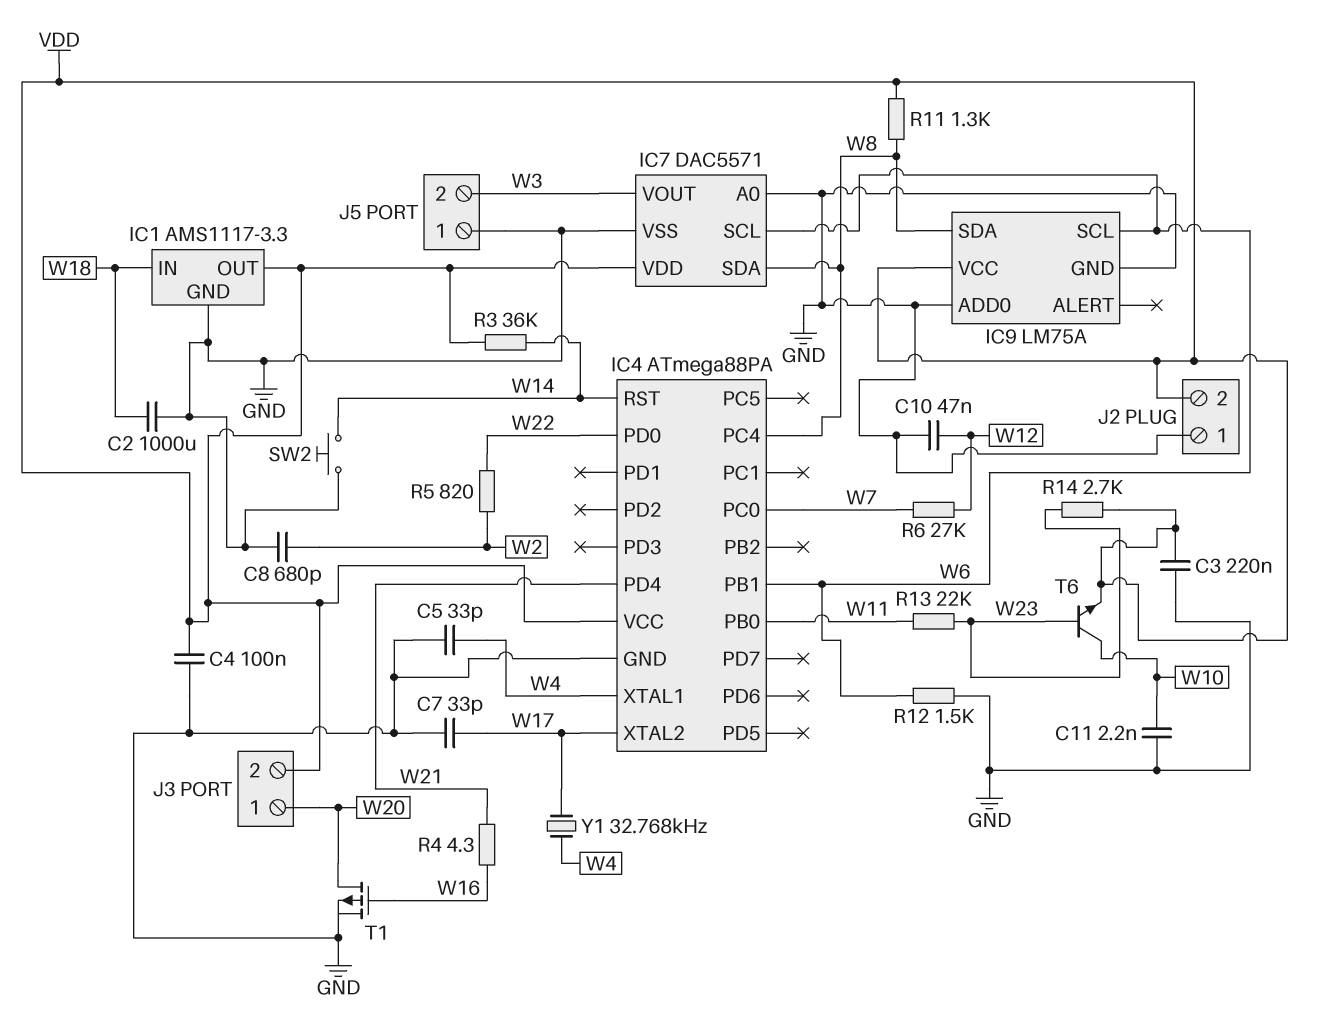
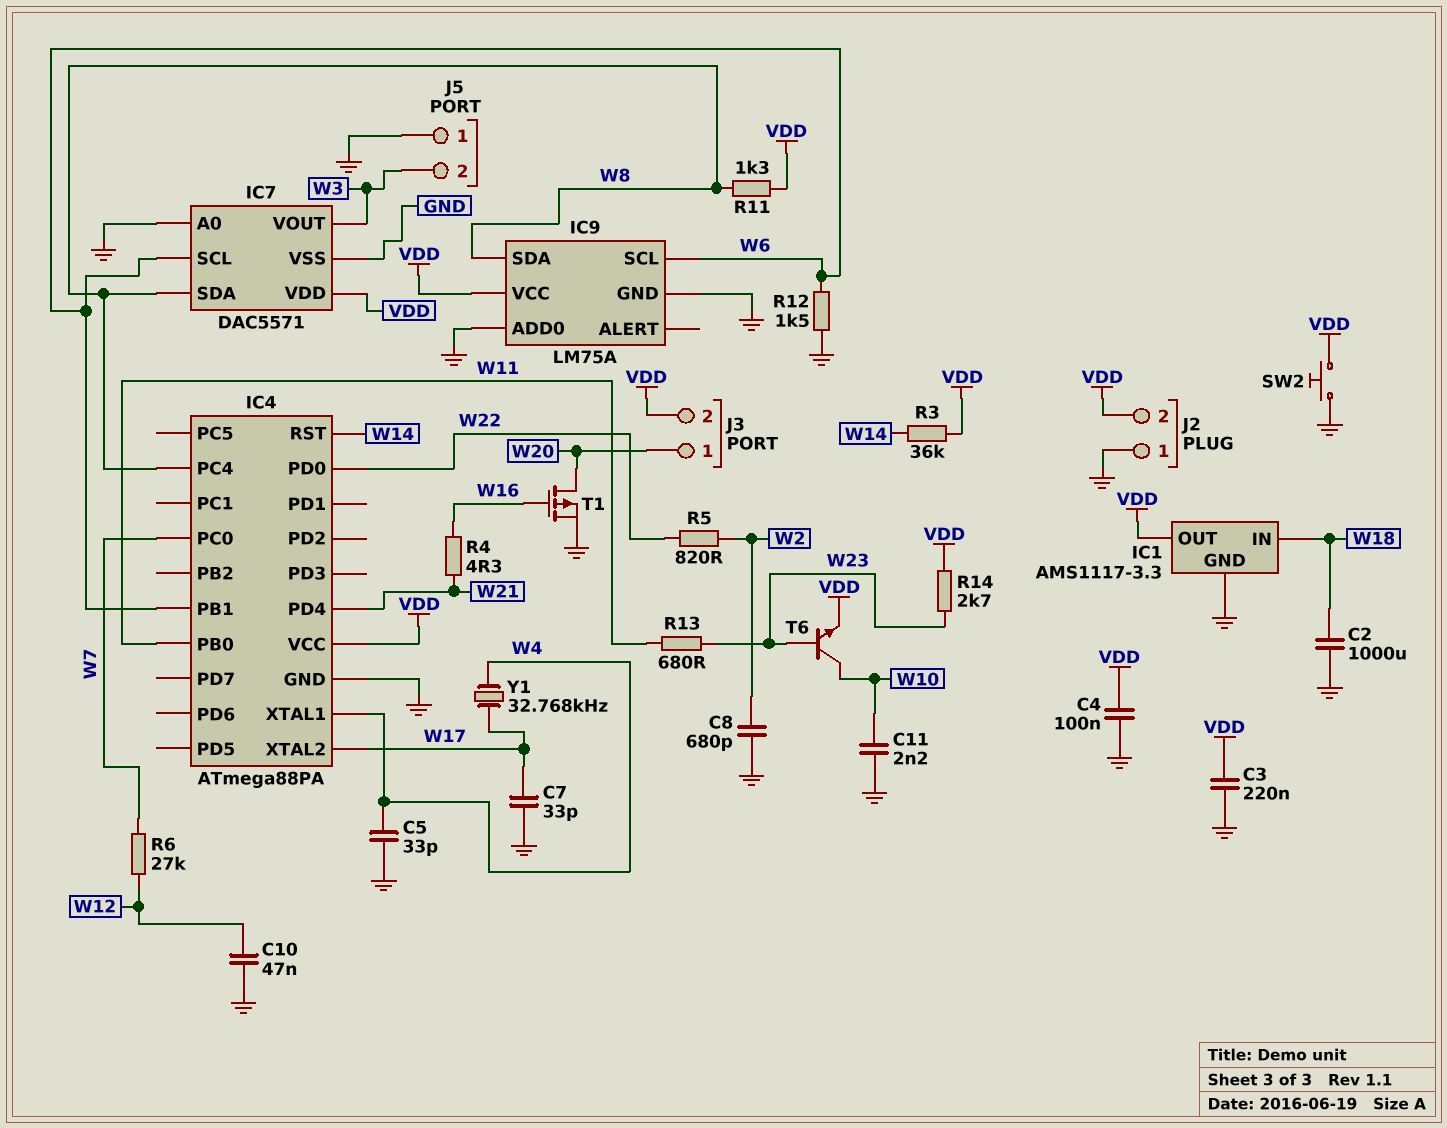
R13: 22k (W11, W23) -> 680 (W11, W23)
SW2: button (GND, W14) -> button (GND, VDD)

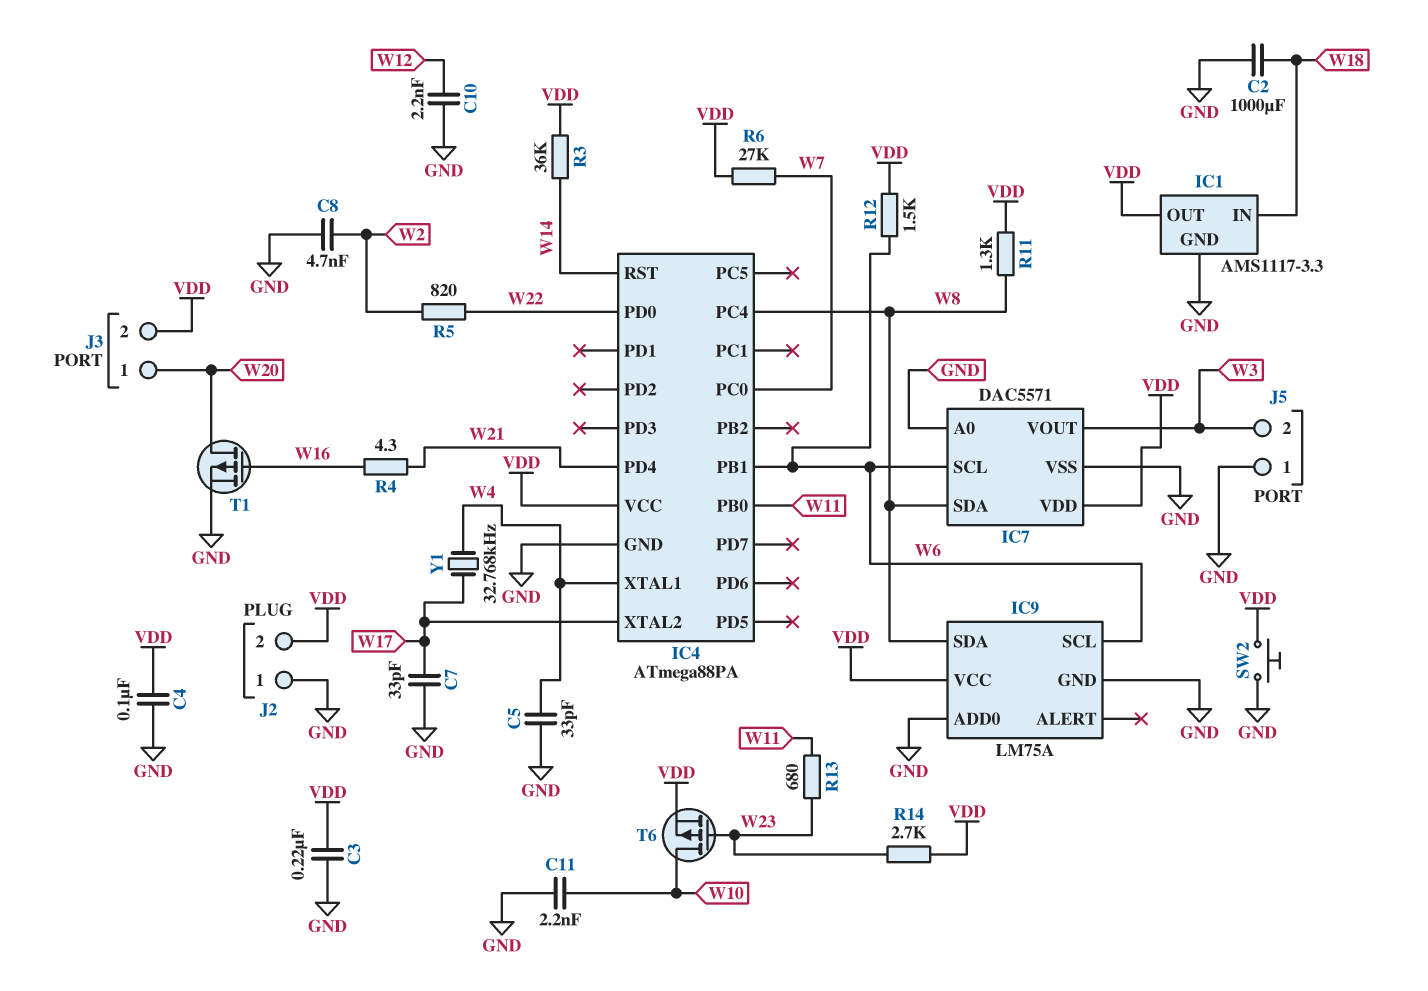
C8: 680pF (GND, W2) -> 4.7nF (GND, W2)
C10: 47nF (GND, W12) -> 2.2nF (GND, W12)
R6: 27k (W7, W12) -> 27k (VDD, W7)
R12: 1.5k (GND, W6) -> 1.5k (VDD, W6)
T6: NPN (B W23, C W10, E VDD) -> PMOS (G W23, D W10, S VDD)

